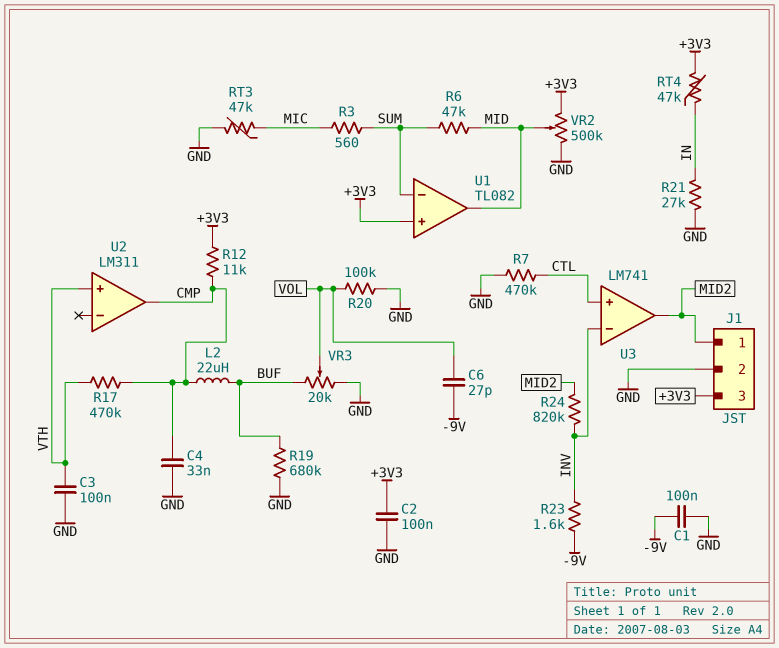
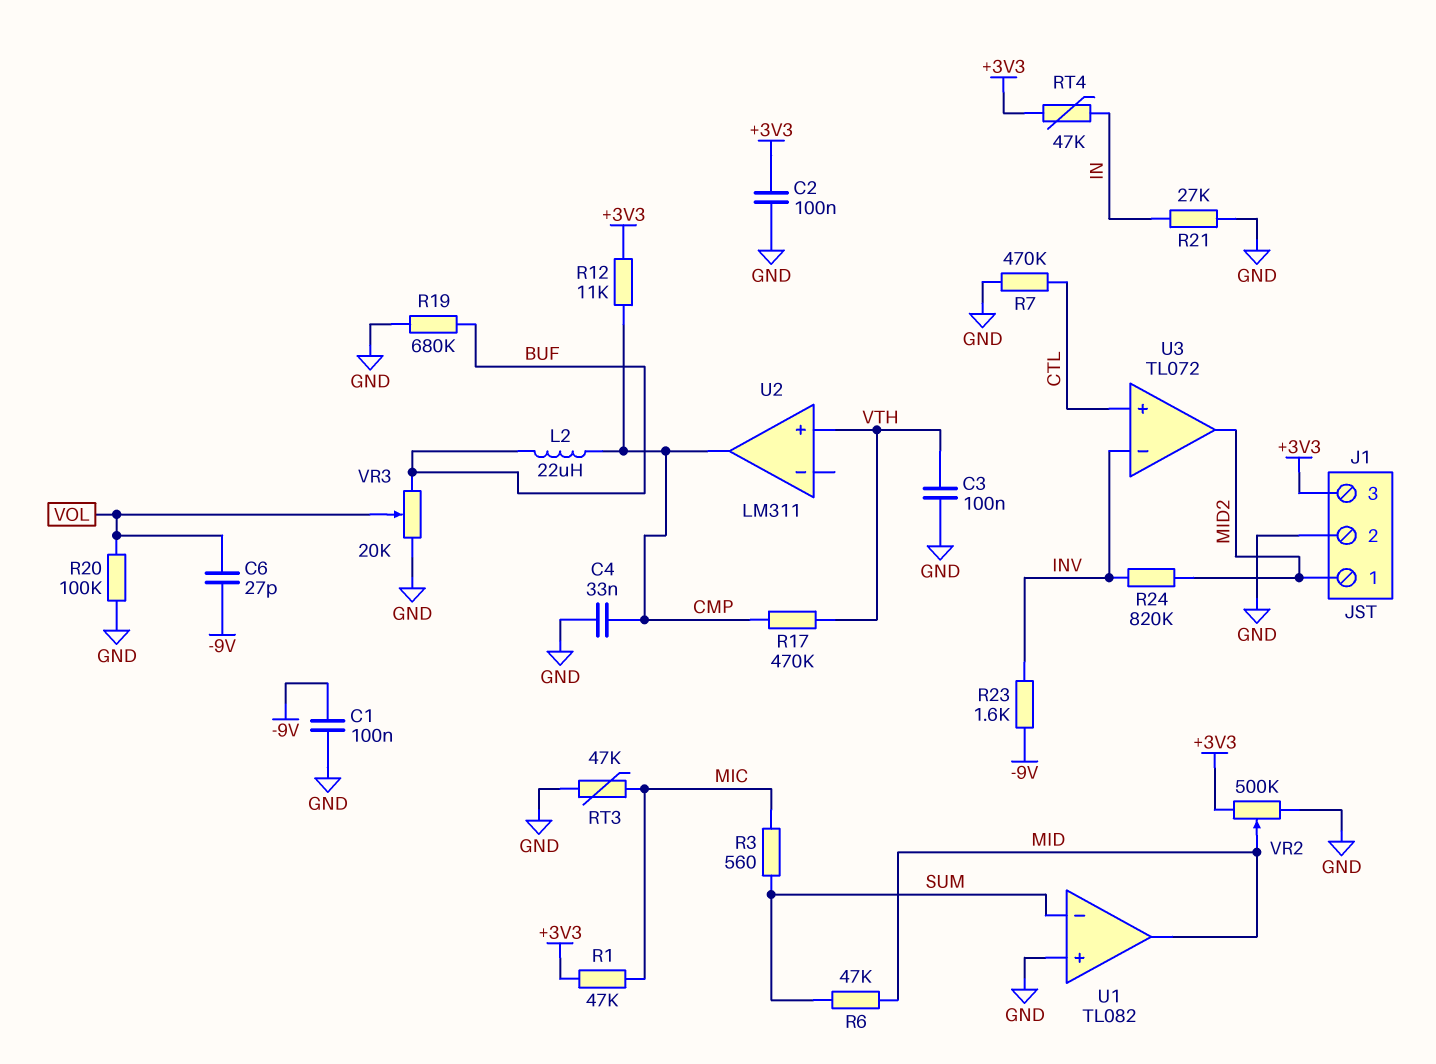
R1: none -> 47k (+3V3, MIC)
U1 pin in+: +3V3 -> GND
U3: LM741 -> TL072

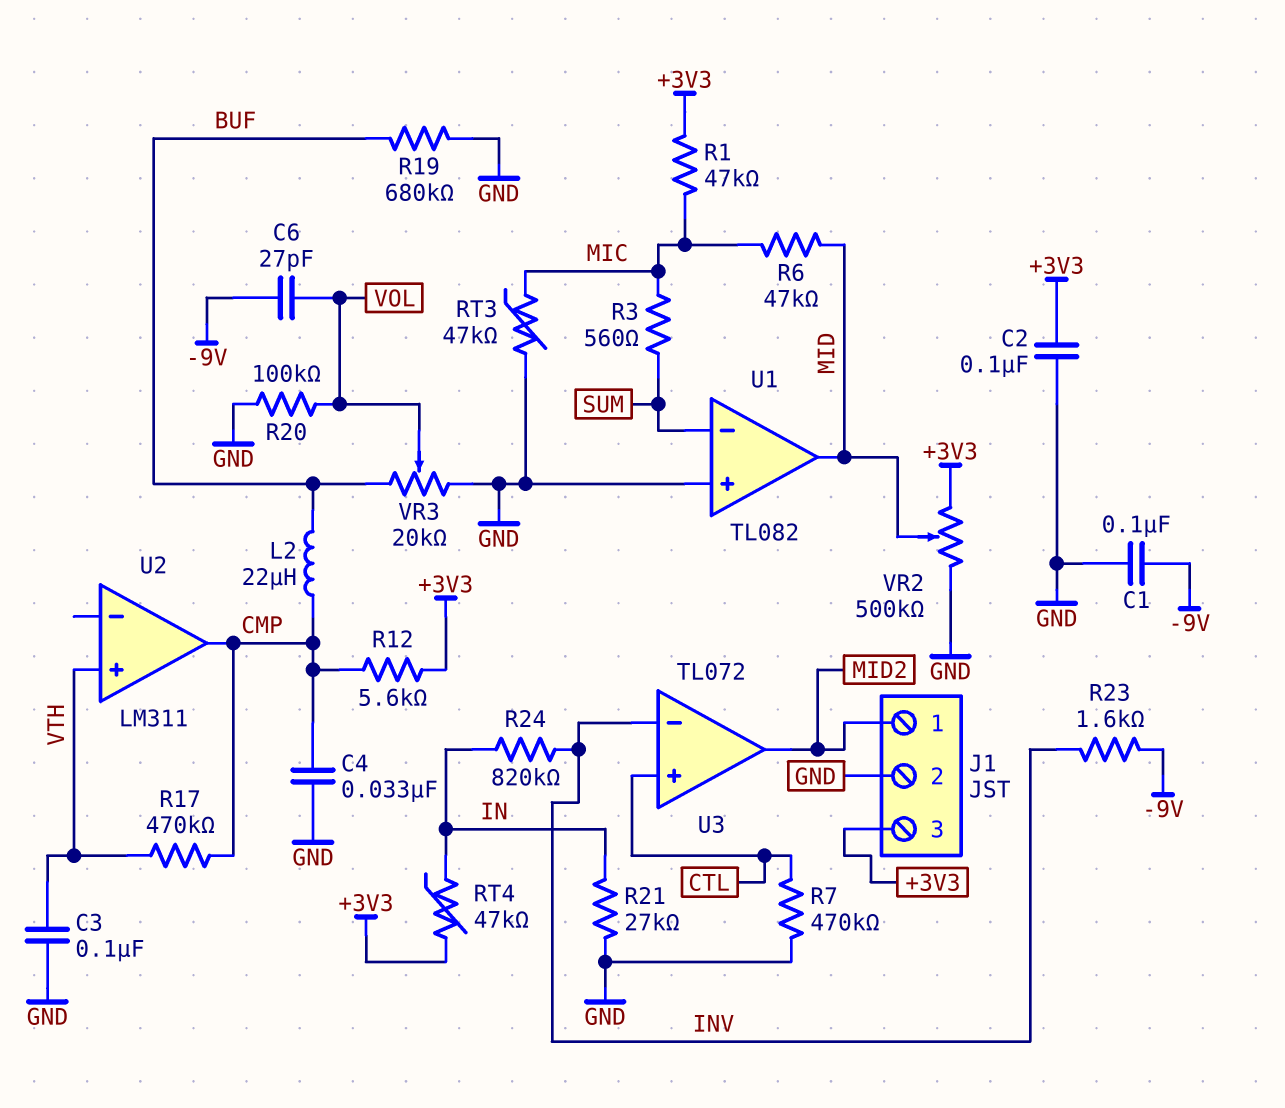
R6: 47k (MID, SUM) -> 47k (MIC, MID)
R12: 11k (+3V3, CMP) -> 5.6k (+3V3, CMP)
R24: 820k (INV, MID2) -> 820k (IN, INV)

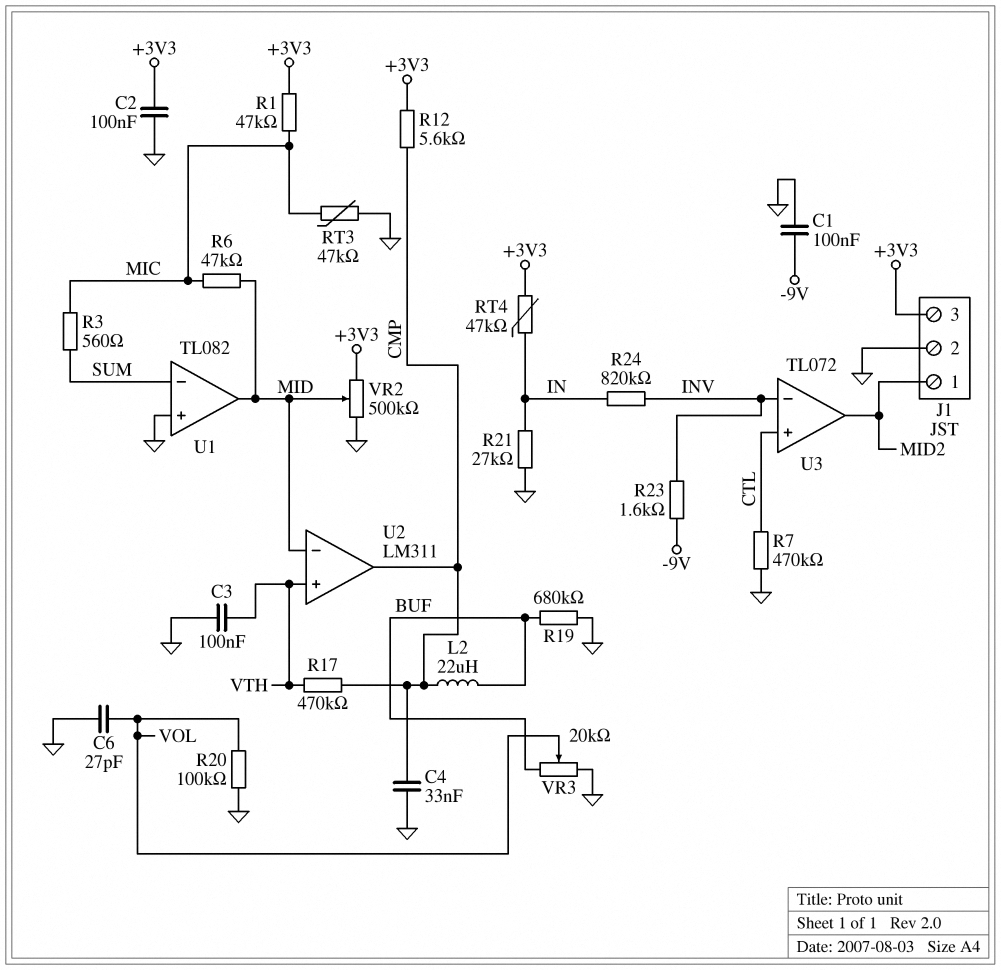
C6: 27pF (-9V, VOL) -> 27pF (GND, VOL)
U2 pin in-: none -> MID

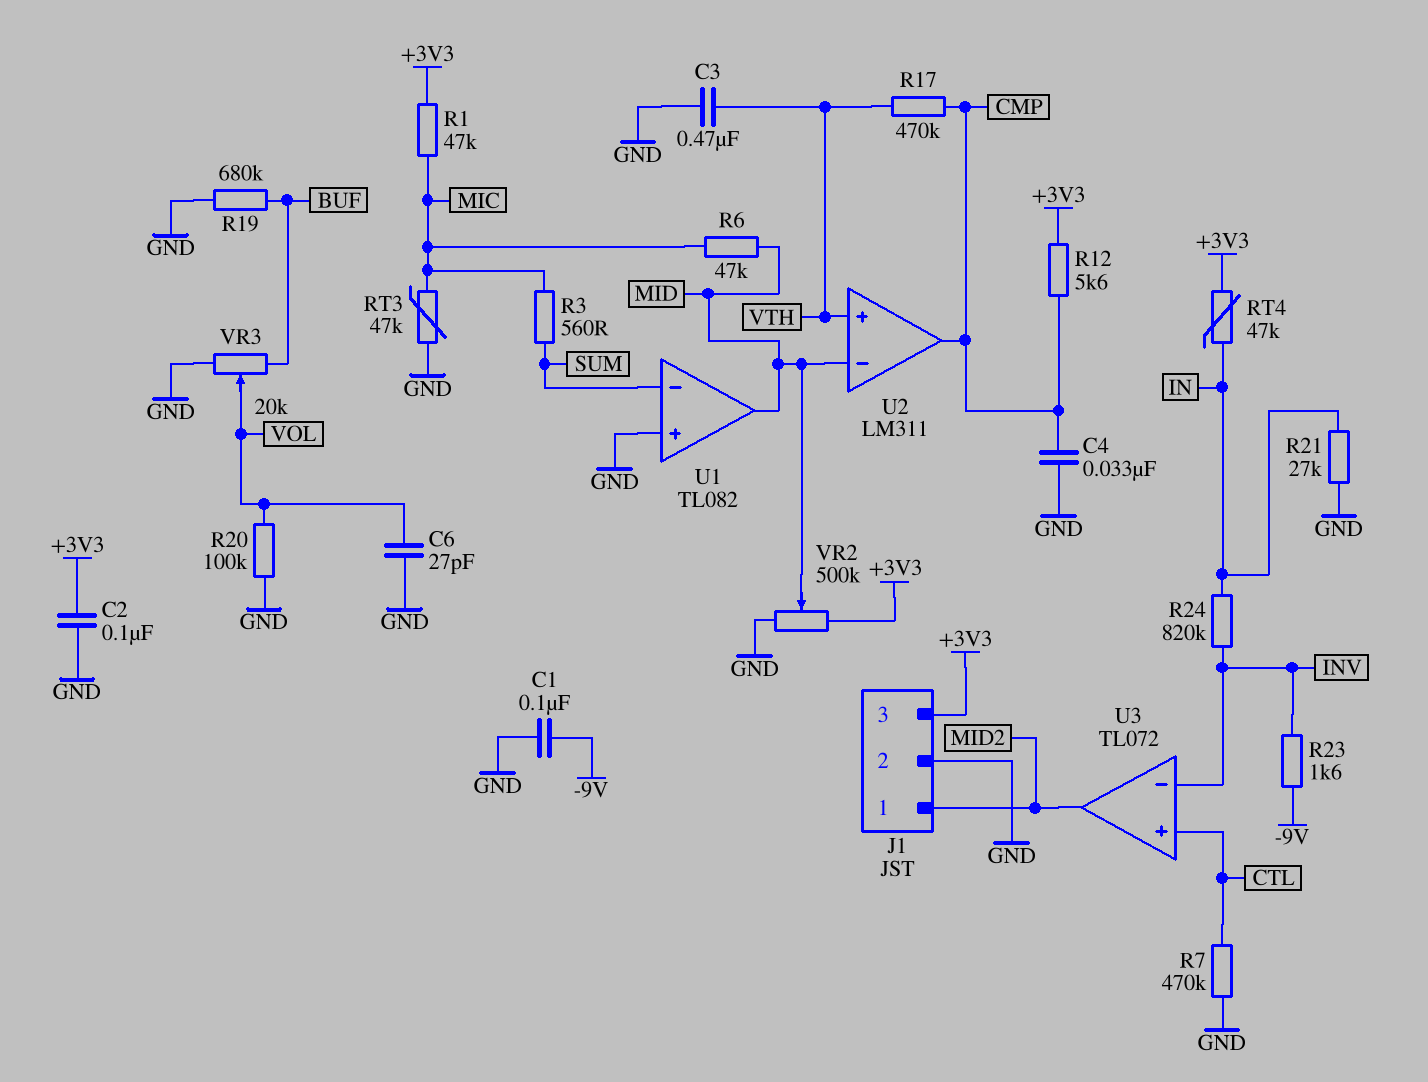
C3: 100nF (GND, VTH) -> 470nF (GND, VTH)
L2: 22uH (BUF, CMP) -> none

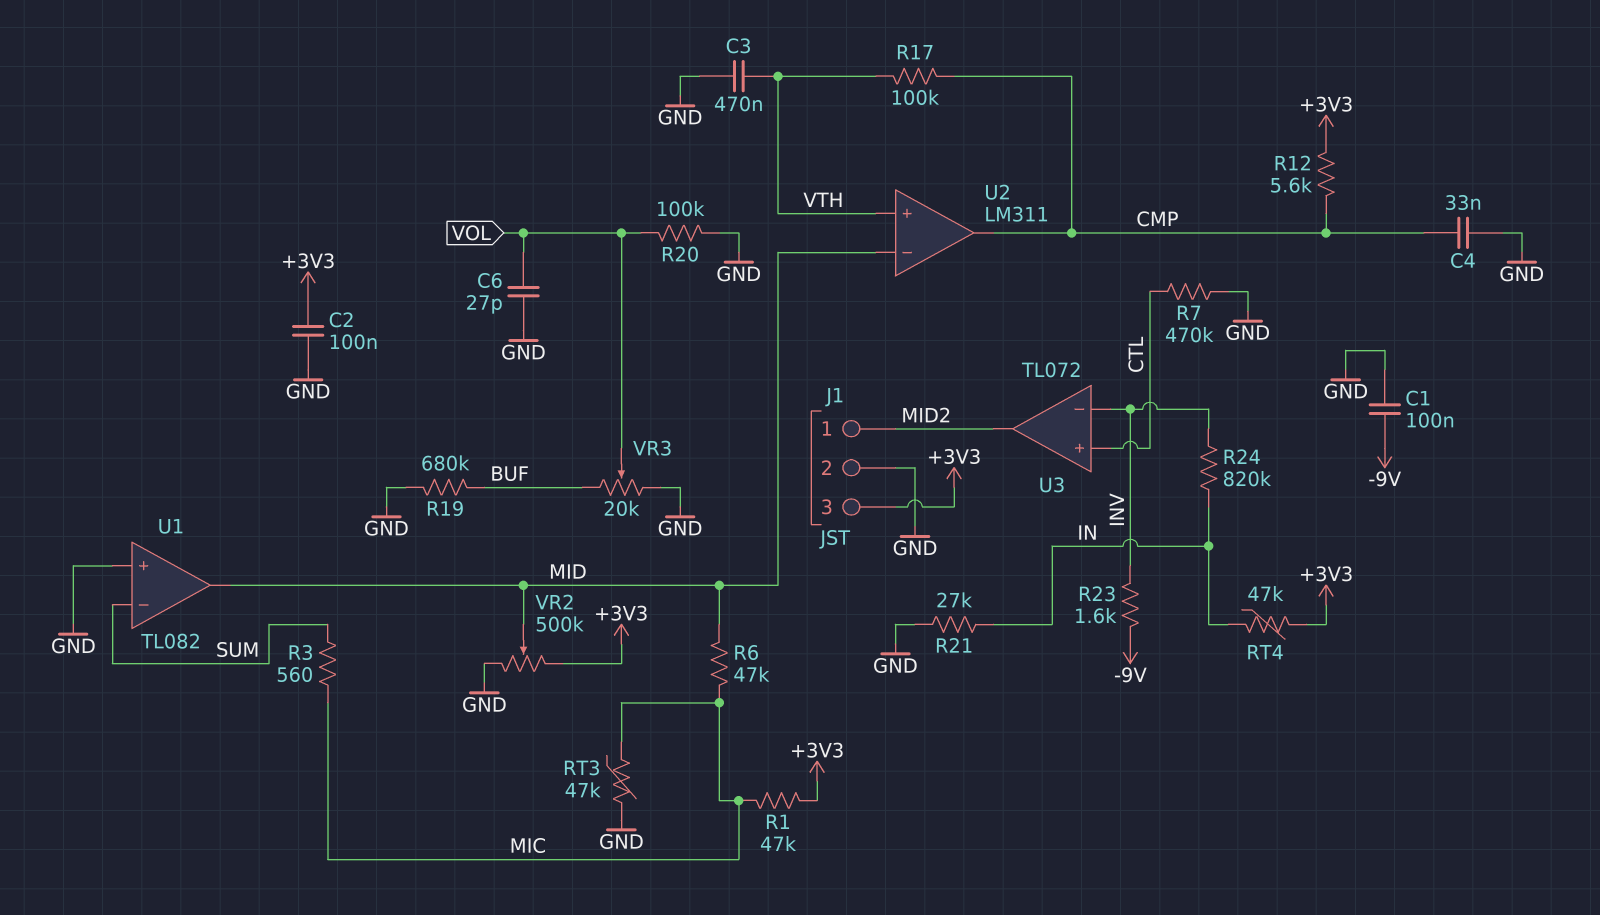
R17: 470k (CMP, VTH) -> 100k (CMP, VTH)

